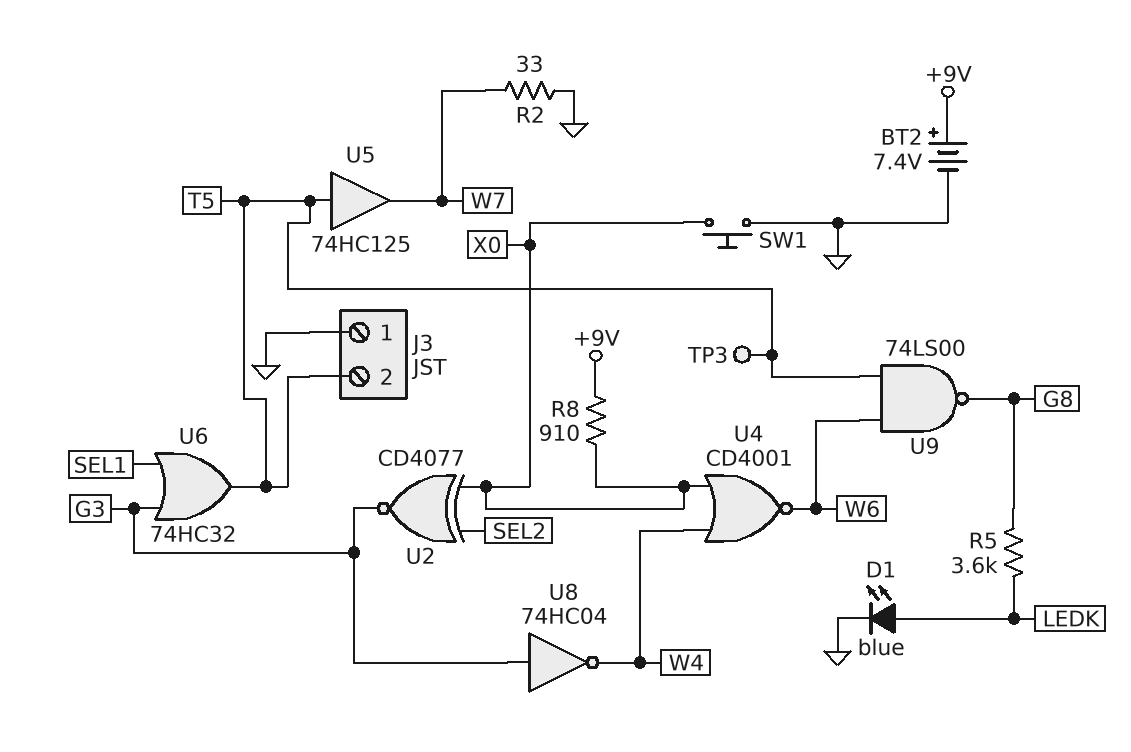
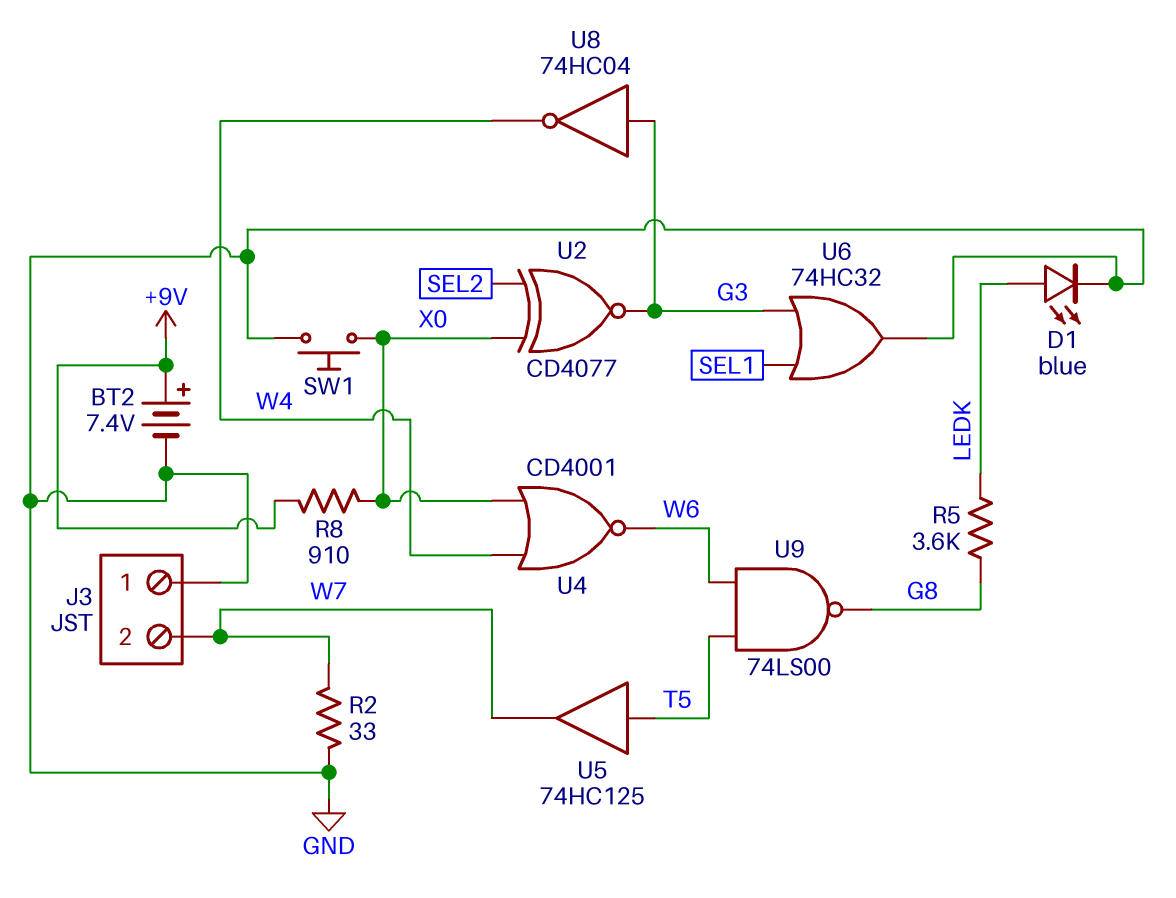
J3 pin 2: T5 -> W7
TP3: test point (T5) -> none
U6: OR 74HC32 (in G3, in SEL1, out T5) -> OR 74HC32 (in G3, in SEL1, out GND)

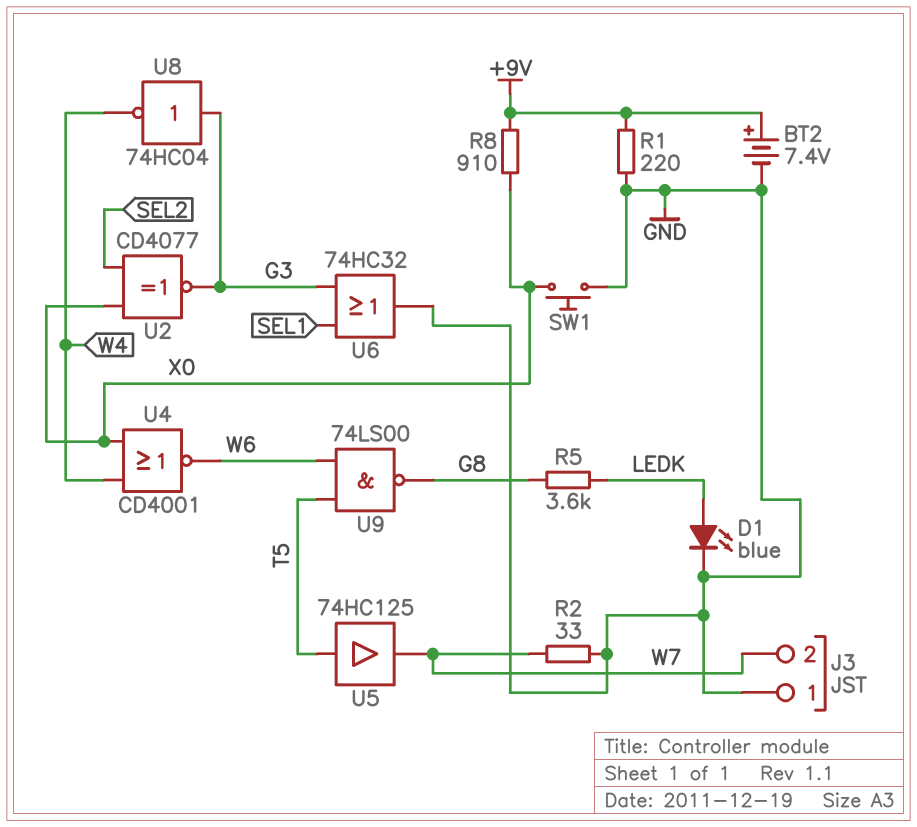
R1: none -> 220 (+9V, GND)

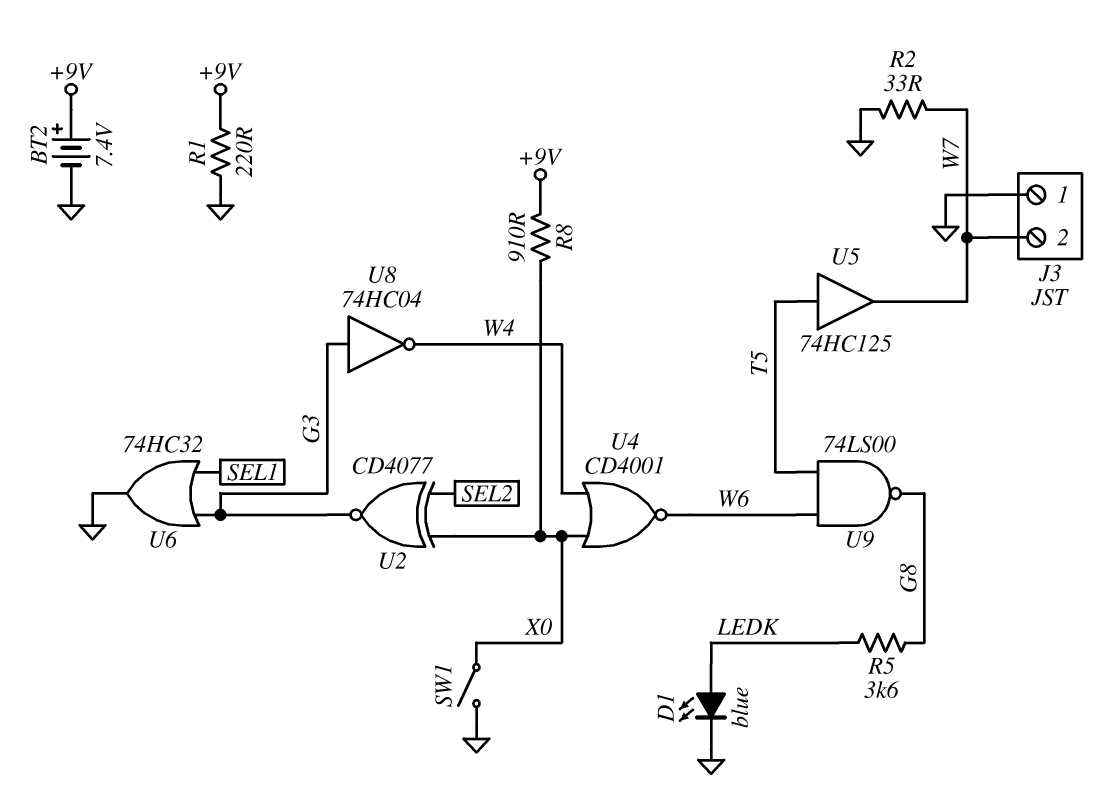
SW1: button (GND, X0) -> switch (GND, X0)

